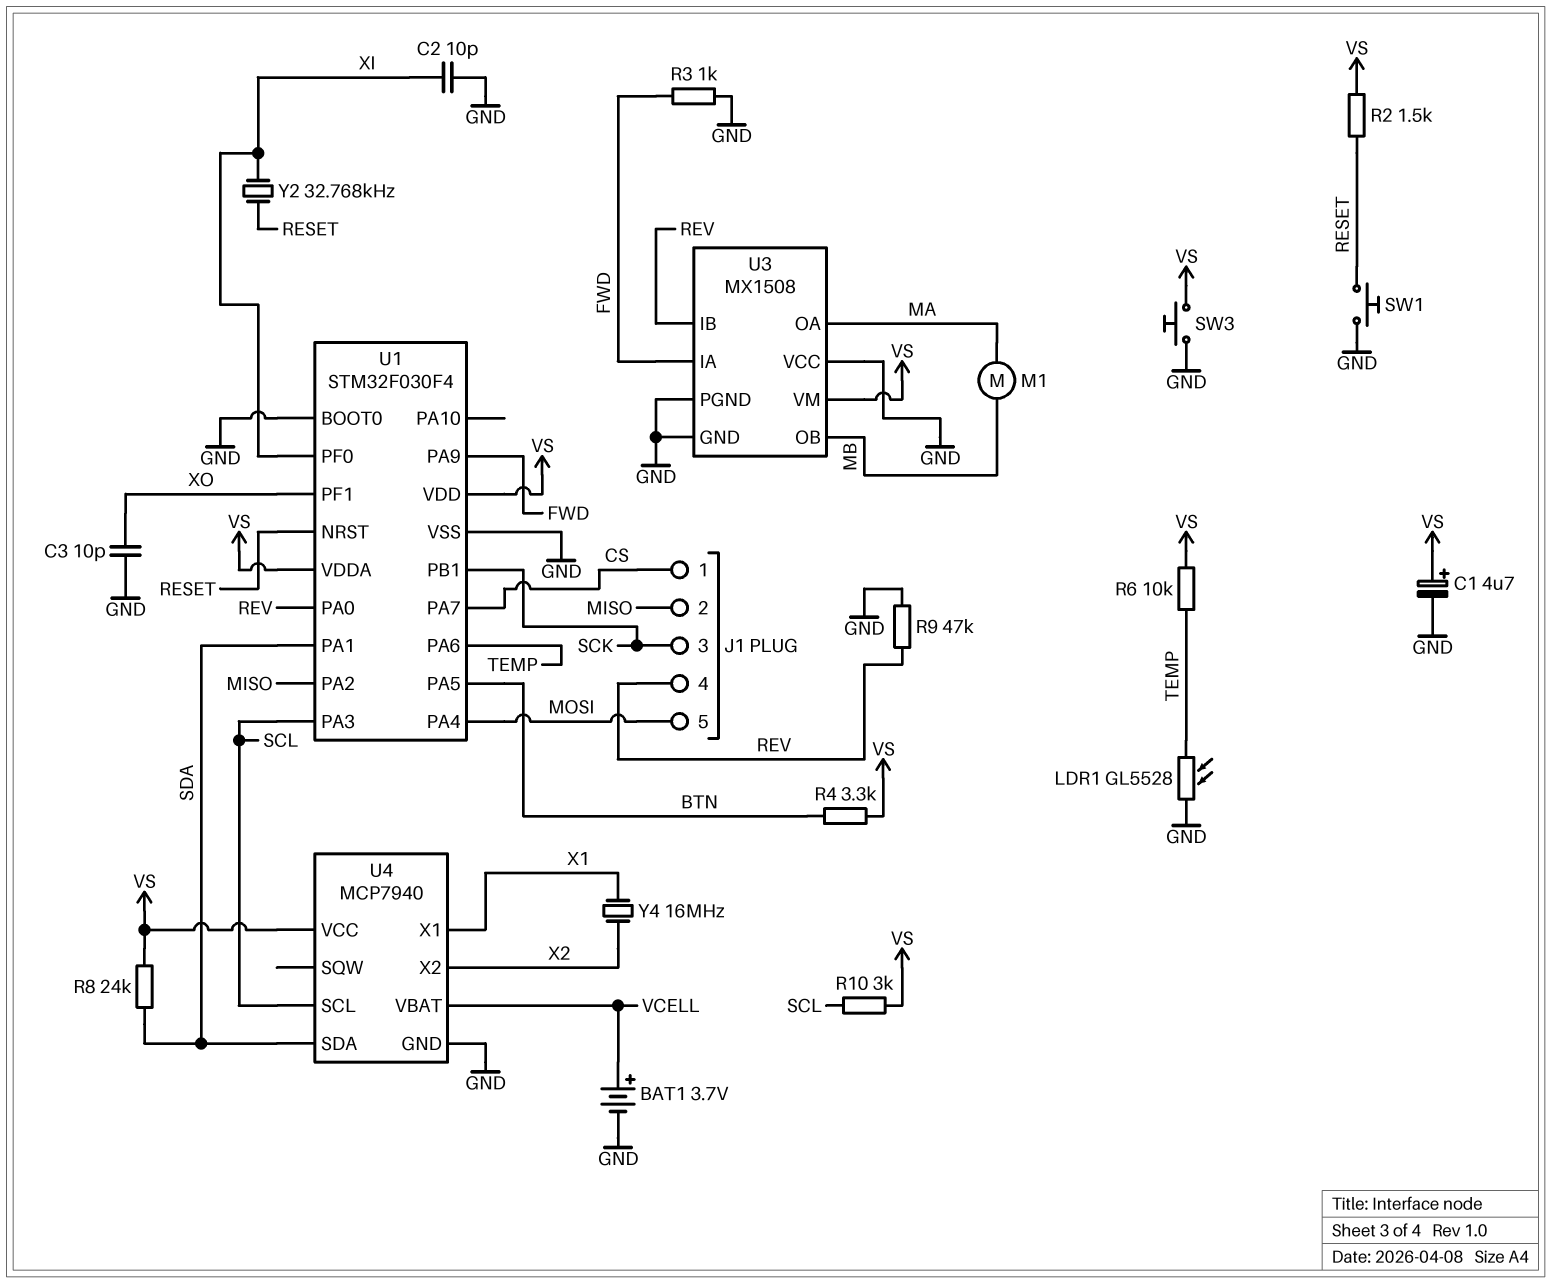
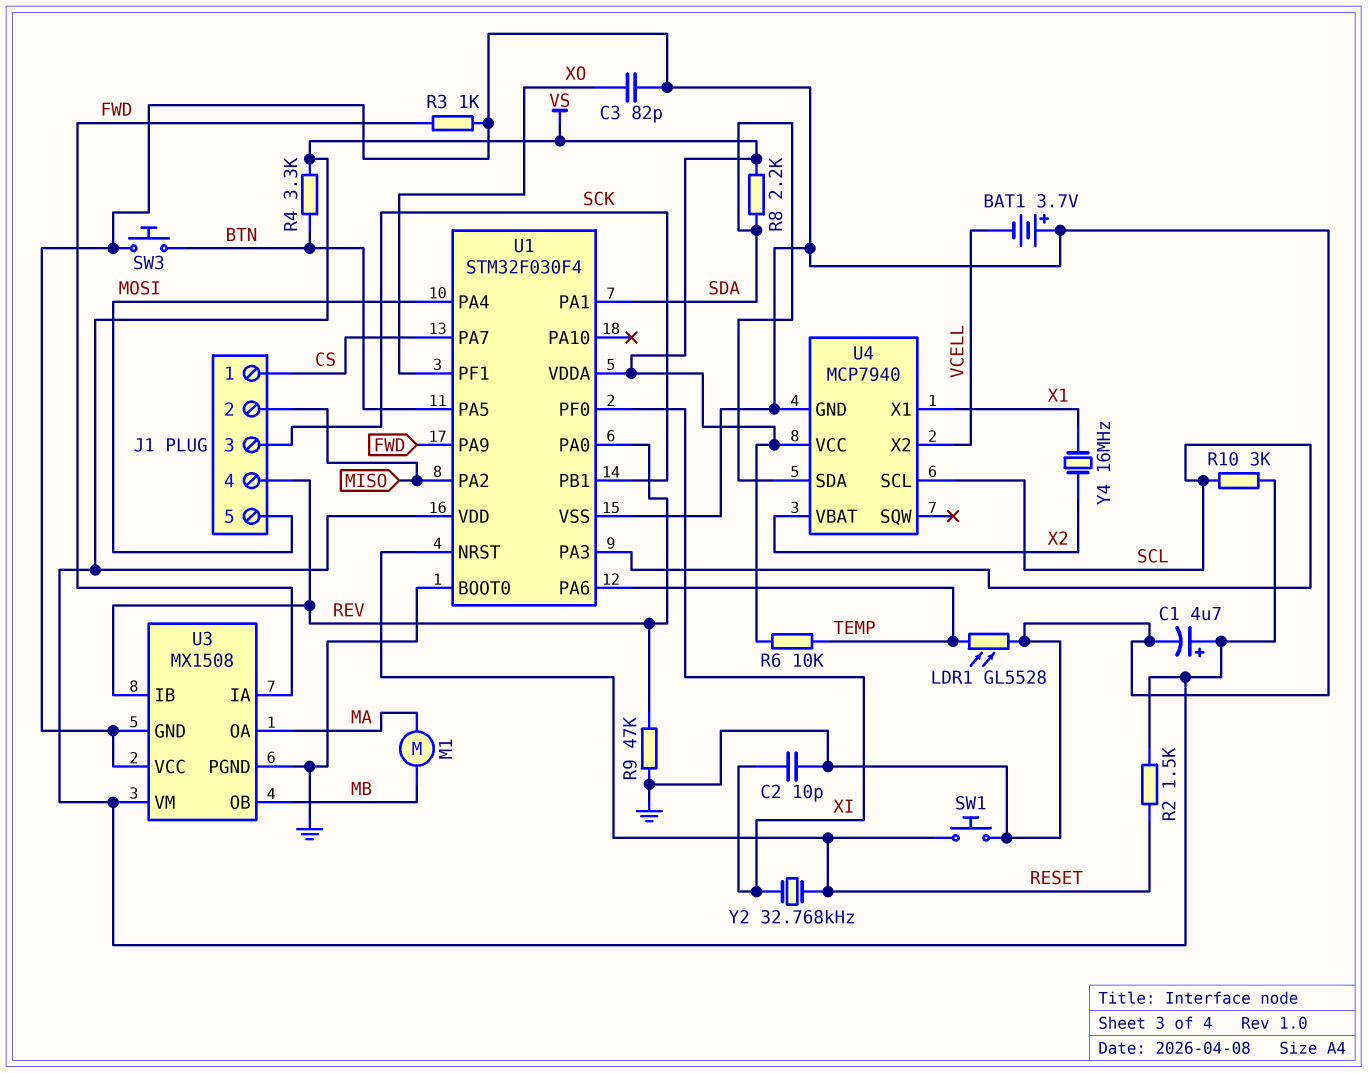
BAT1: 3.7V (plus VCELL, minus GND) -> 3.7V (plus GND, minus VCELL)
C3: 10pF (GND, XO) -> 82pF (GND, XO)
R8: 24k (SDA, VS) -> 2.2k (SDA, VS)
SW3: button (GND, VS) -> button (BTN, GND)
U4 pin VBAT: VCELL -> X2
U4 pin X2: X2 -> VCELL

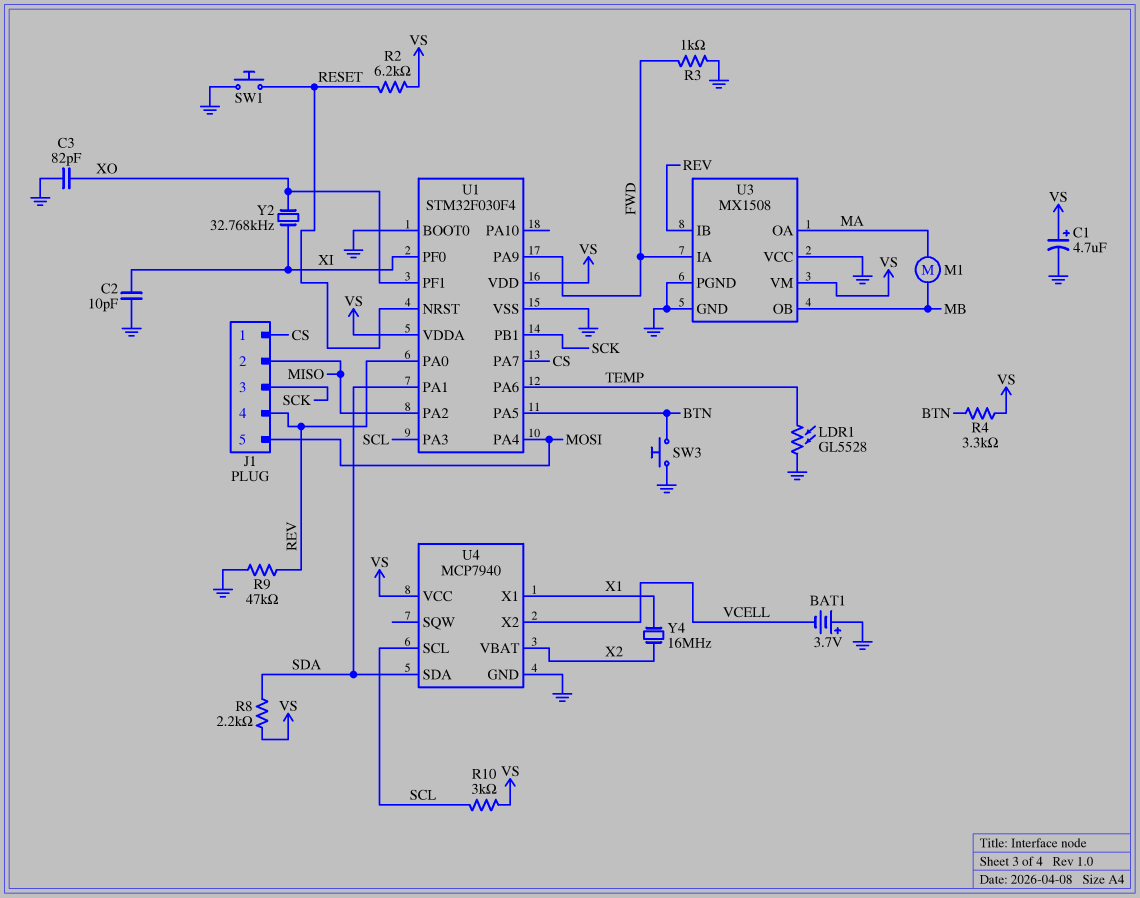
R2: 1.5k (RESET, VS) -> 6.2k (RESET, VS)
R6: 10k (TEMP, VS) -> none
Y2: 32.768kHz (RESET, XI) -> 32.768kHz (XI, XO)

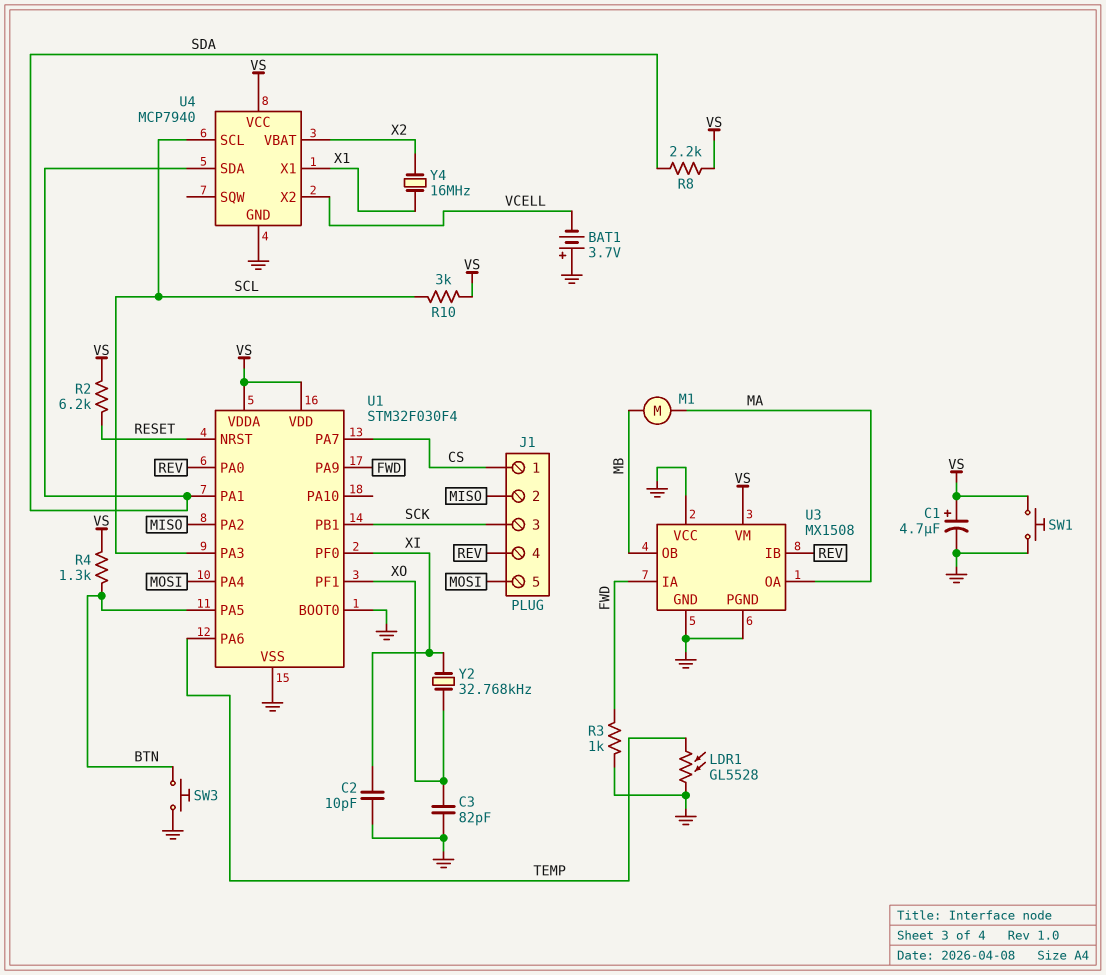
R4: 3.3k (BTN, VS) -> 1.3k (BTN, VS)
R9: 47k (GND, REV) -> none
SW1: button (GND, RESET) -> button (GND, VS)

